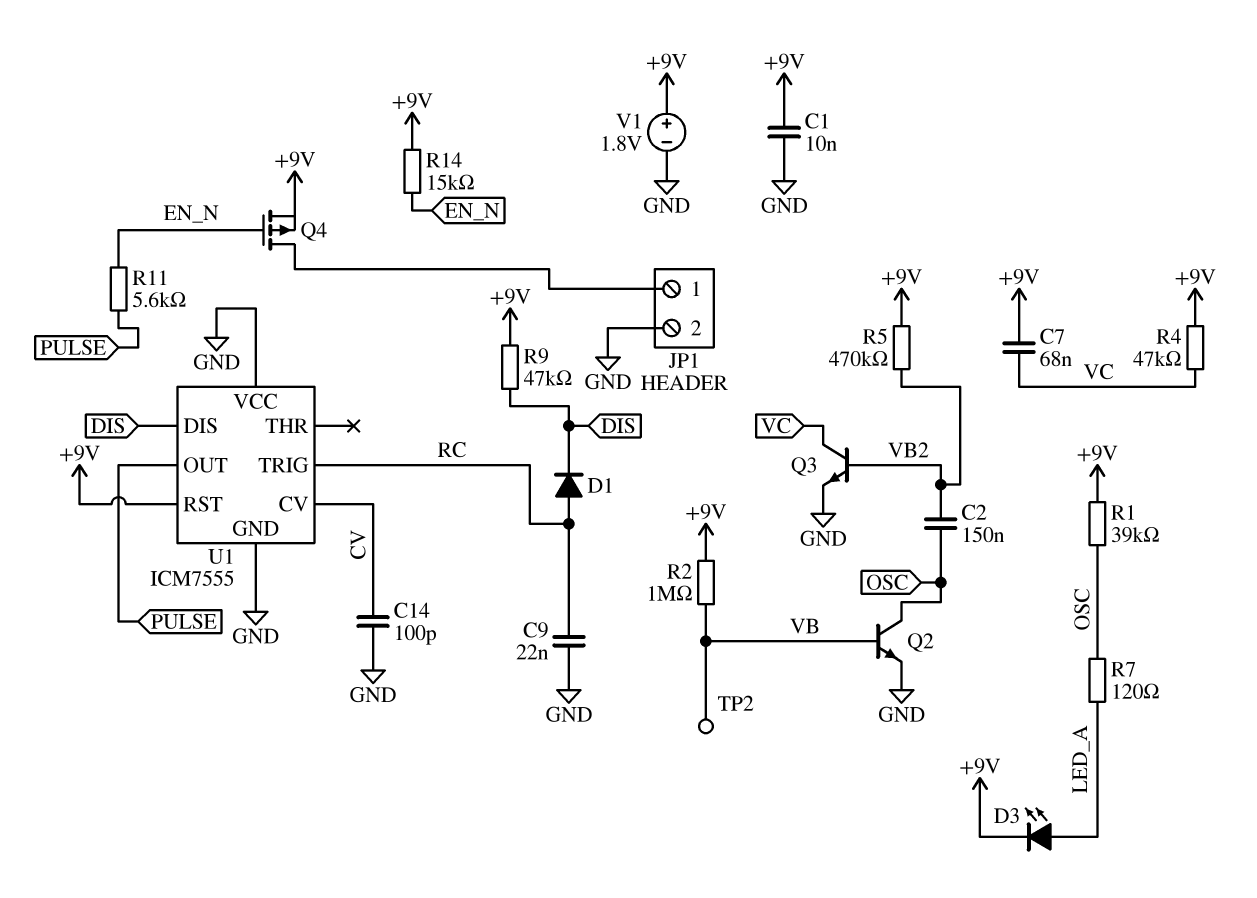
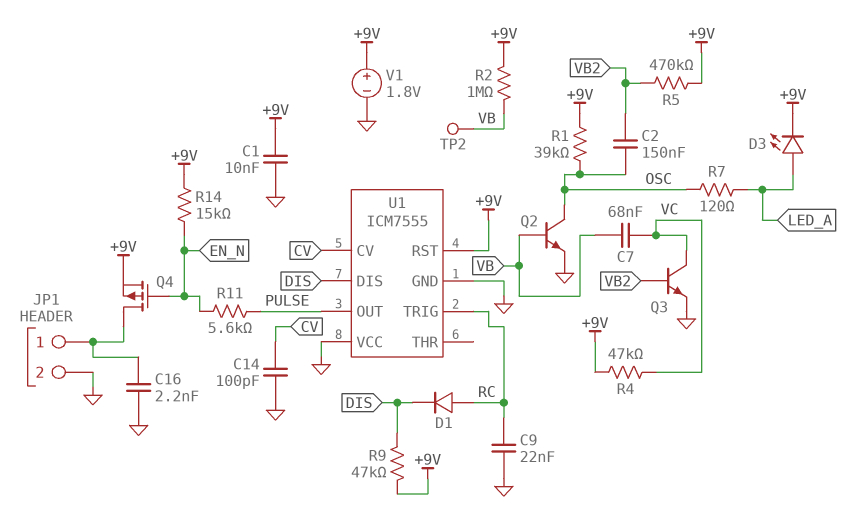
C7: 68nF (+9V, VC) -> 68nF (VB, VC)
C16: none -> 2.2nF (GND, JP1/1)

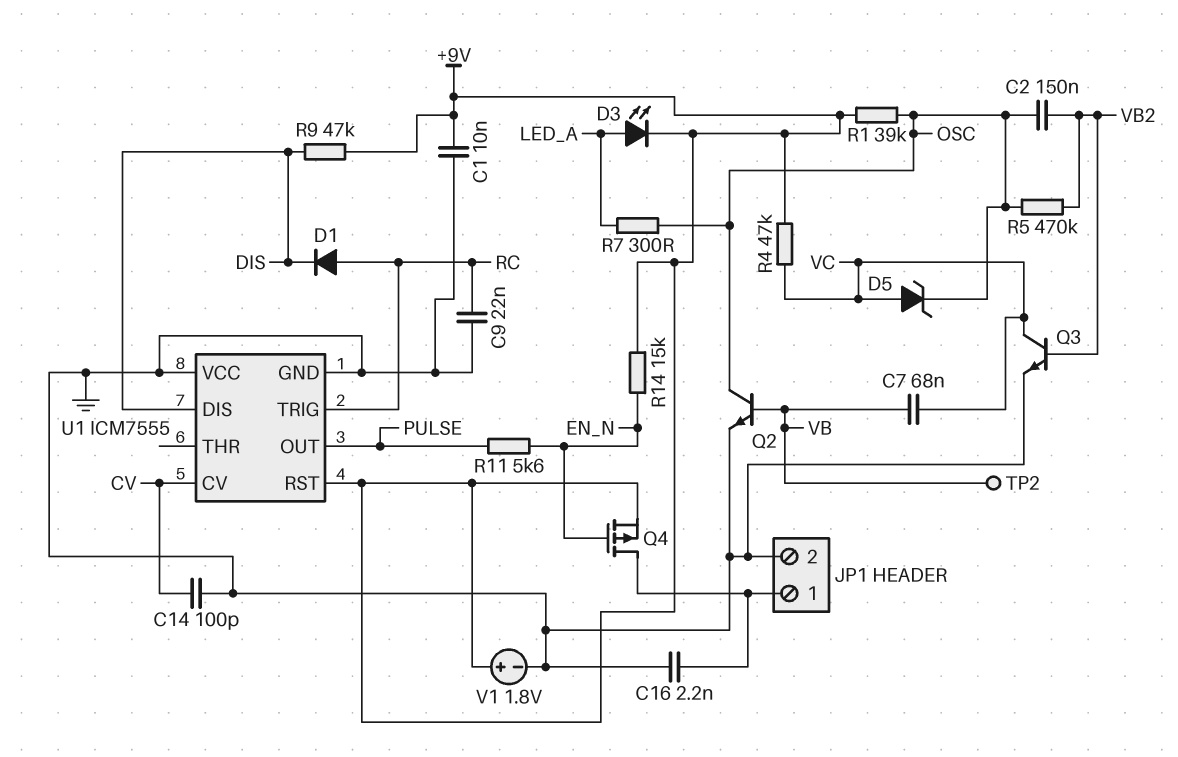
D5: none -> zener (A VC, K OSC)
R2: 1M (+9V, VB) -> none
R5: 470k (+9V, VB2) -> 470k (OSC, VB2)
R7: 120 (LED_A, OSC) -> 300 (LED_A, OSC)

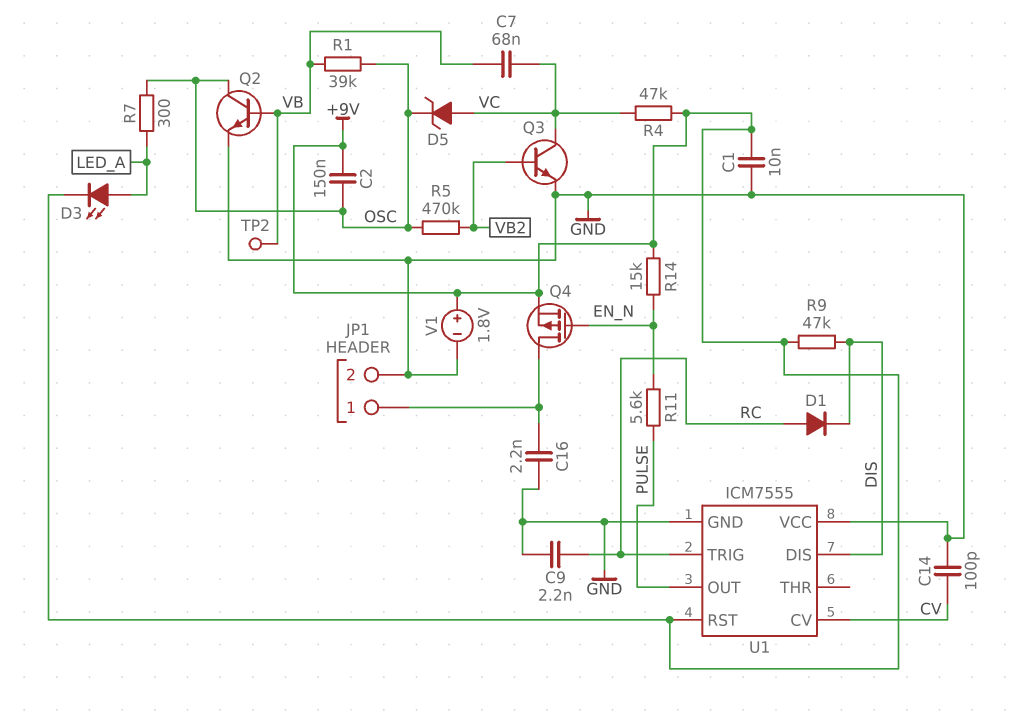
C2: 150nF (OSC, VB2) -> 150nF (+9V, OSC)
C9: 22nF (GND, RC) -> 2.2nF (GND, RC)
R1: 39k (+9V, OSC) -> 39k (OSC, VB)

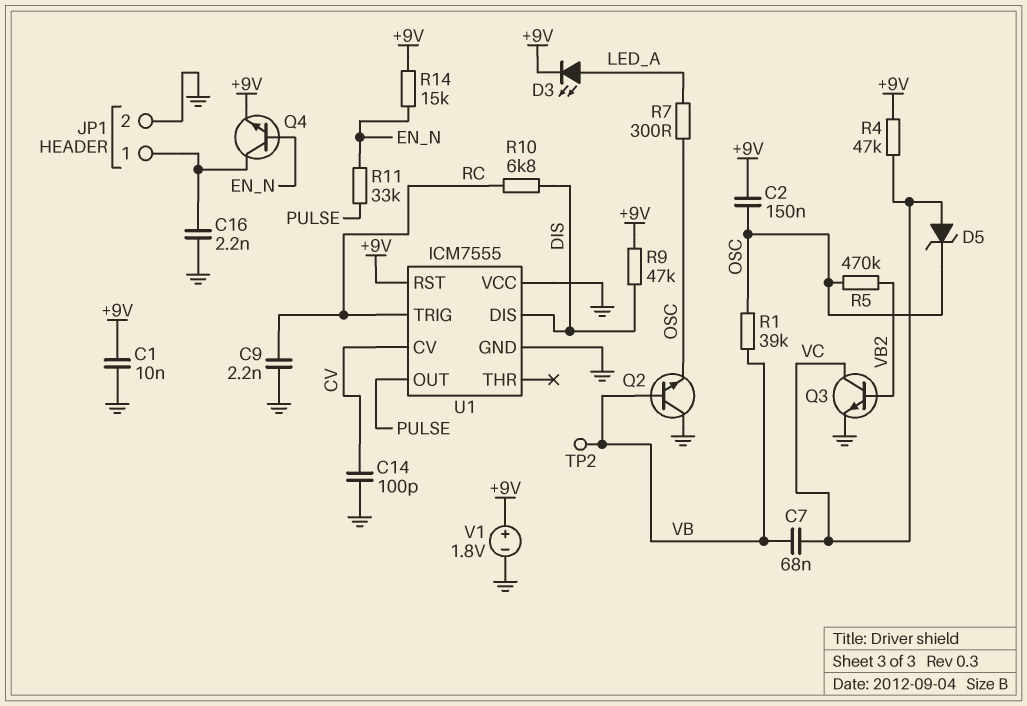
D1: diode (A RC, K DIS) -> none
Q2: NPN (B VB, C OSC, E GND) -> NPN (B VB, C GND, E OSC)
Q4: PMOS (G EN_N, D JP1/1, S +9V) -> NPN (B EN_N, C JP1/1, E +9V)
R10: none -> 6.8k (DIS, RC)
R11: 5.6k (EN_N, PULSE) -> 33k (EN_N, PULSE)

